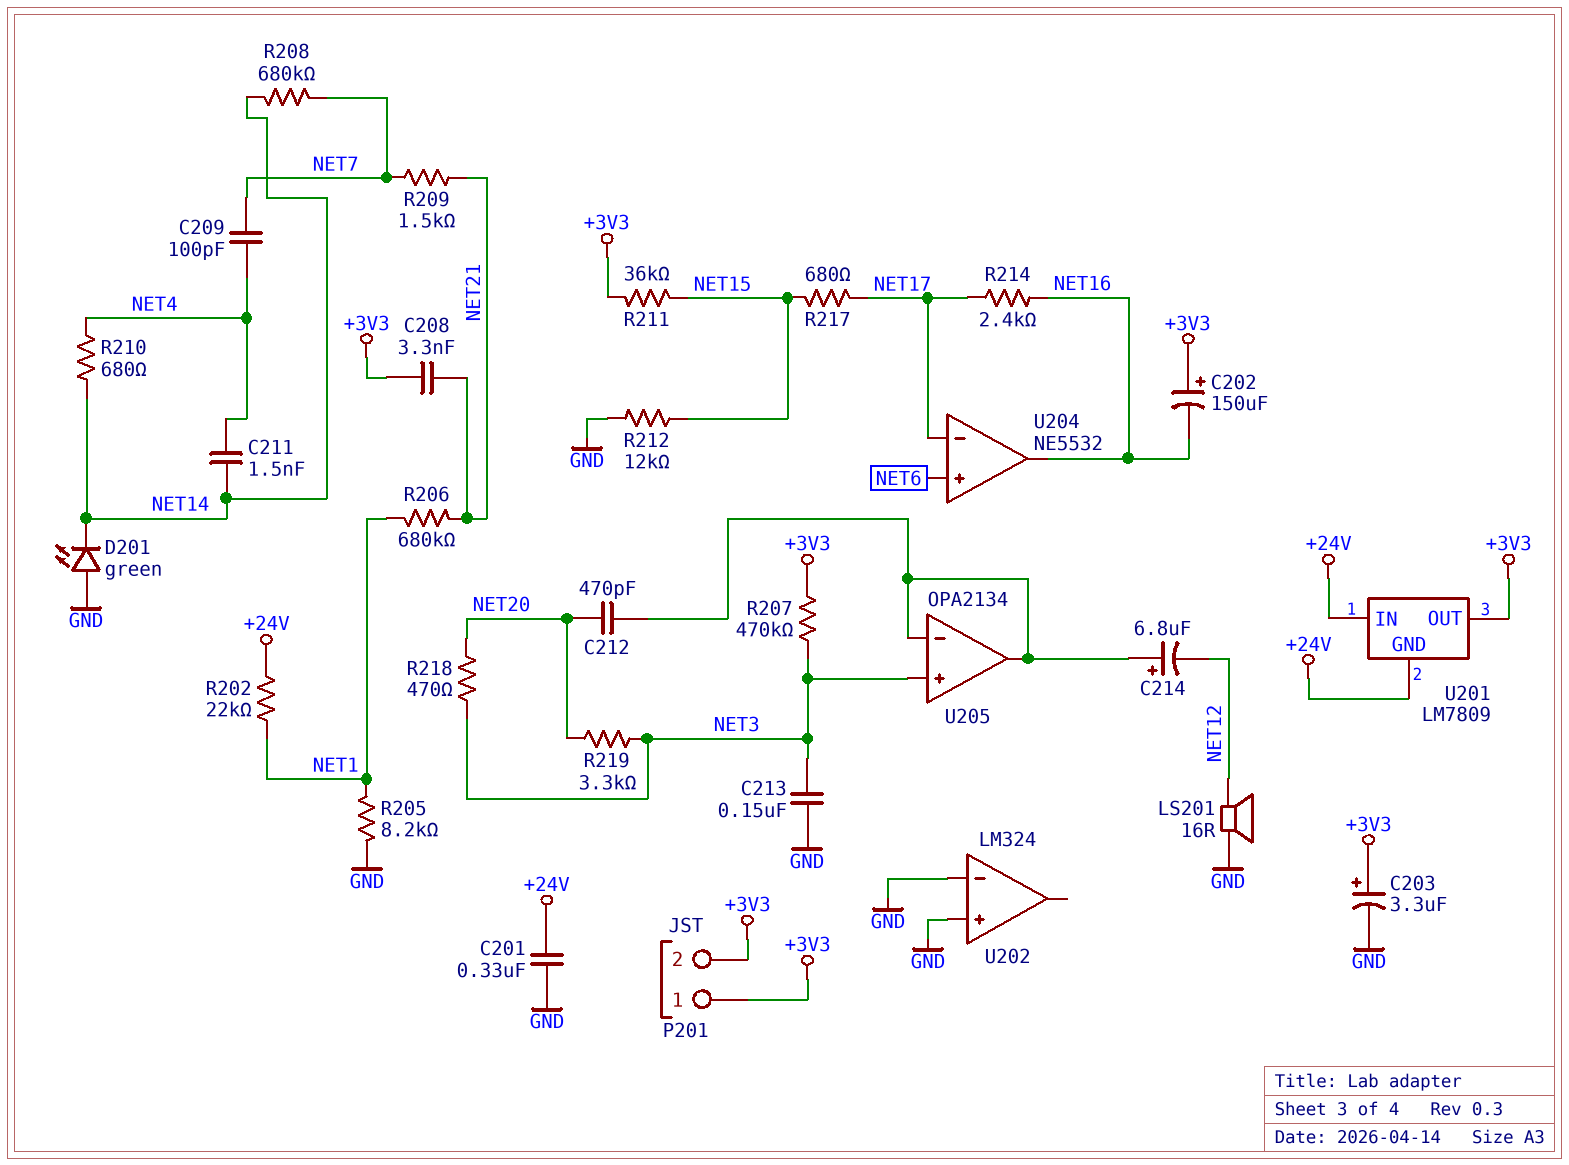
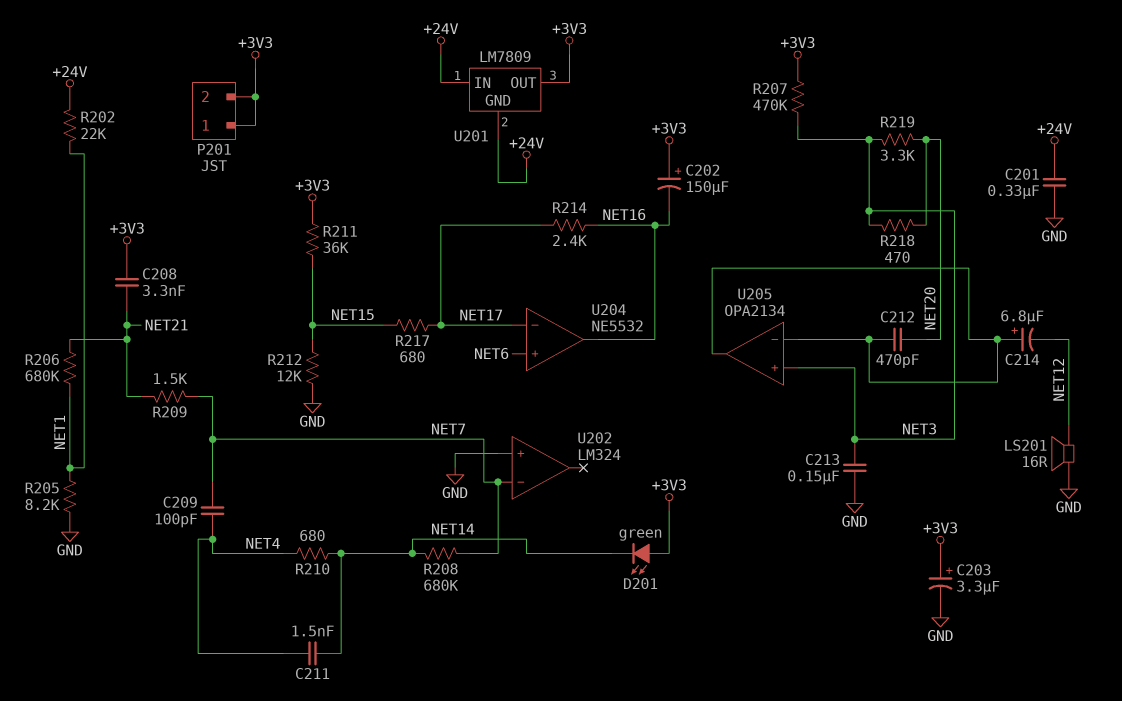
D201: LED green (A GND, K NET14) -> LED green (A +3V3, K NET14)
U202 pin in-: GND -> NET7

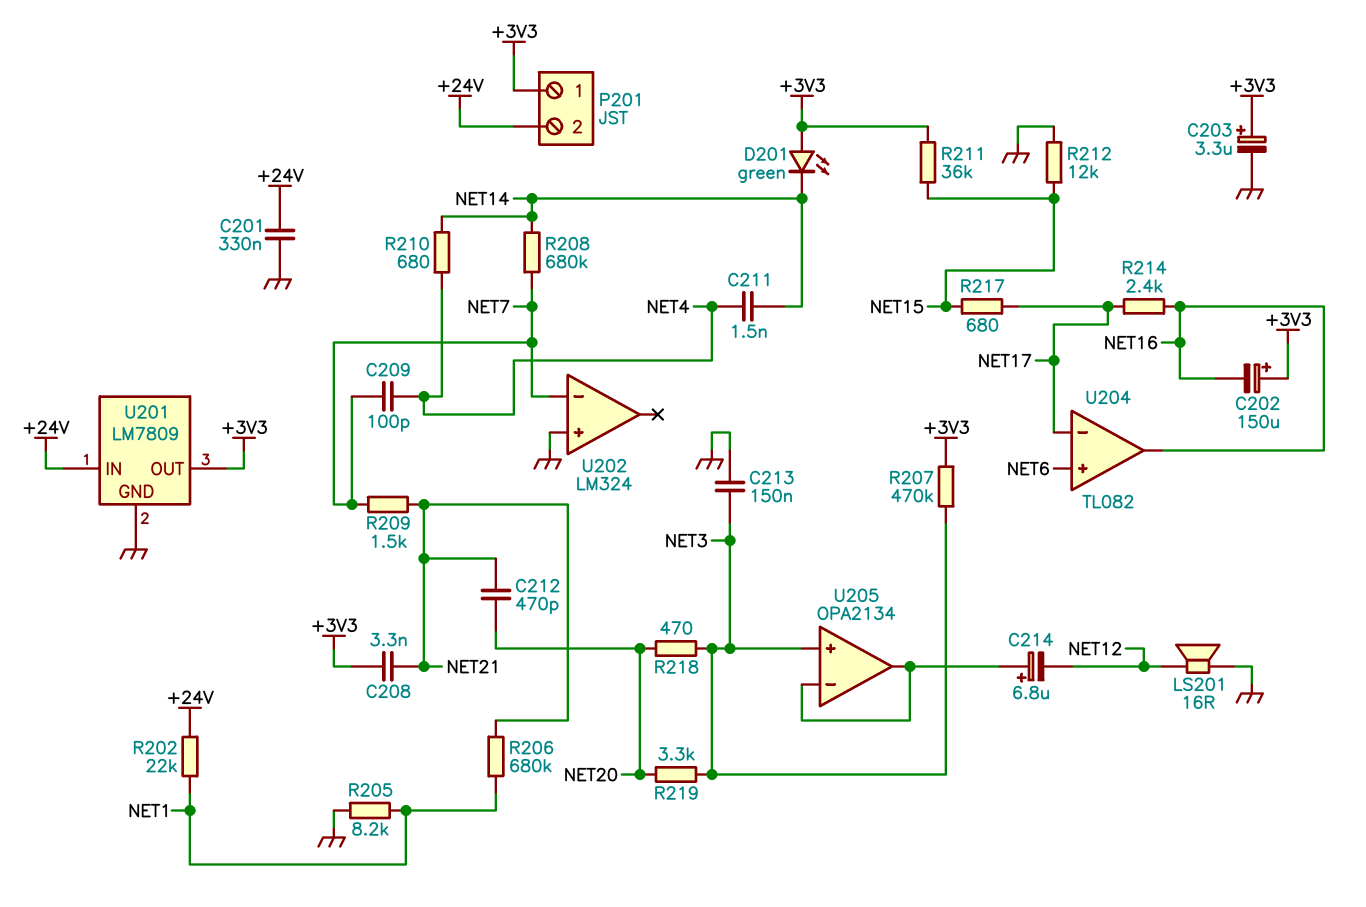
C212: 470pF (NET20, U205/in-) -> 470pF (NET20, NET21)
P201 pin 2: +3V3 -> +24V
U201 pin GND: +24V -> GND
U204: NE5532 -> TL082

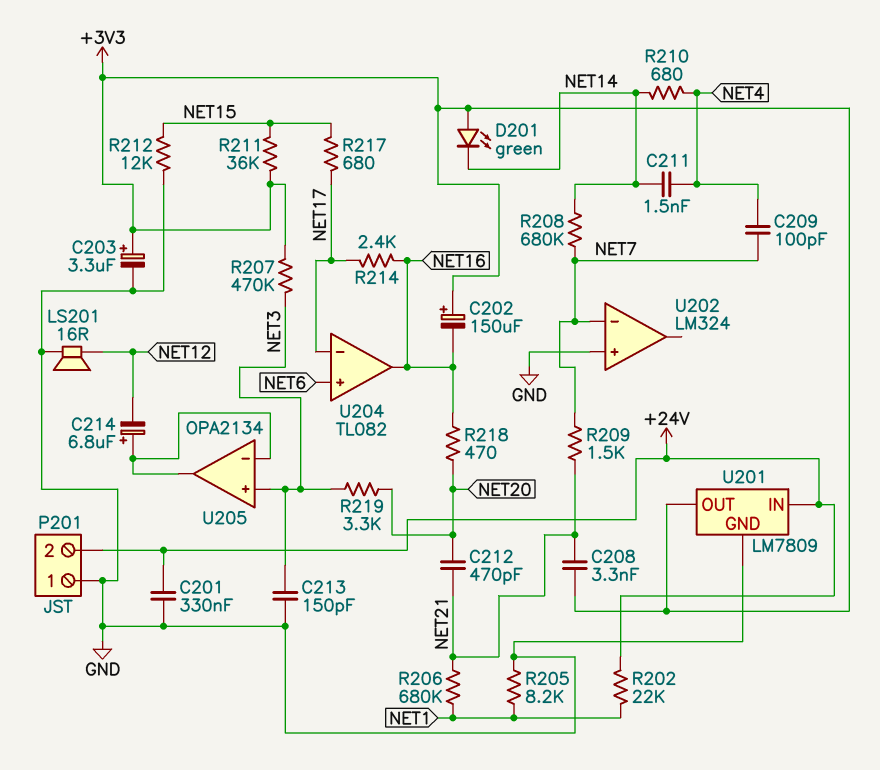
C213: 150nF (GND, NET3) -> 150pF (GND, NET3)
P201 pin 1: +3V3 -> GND
R218: 470 (NET3, NET20) -> 470 (NET16, NET20)

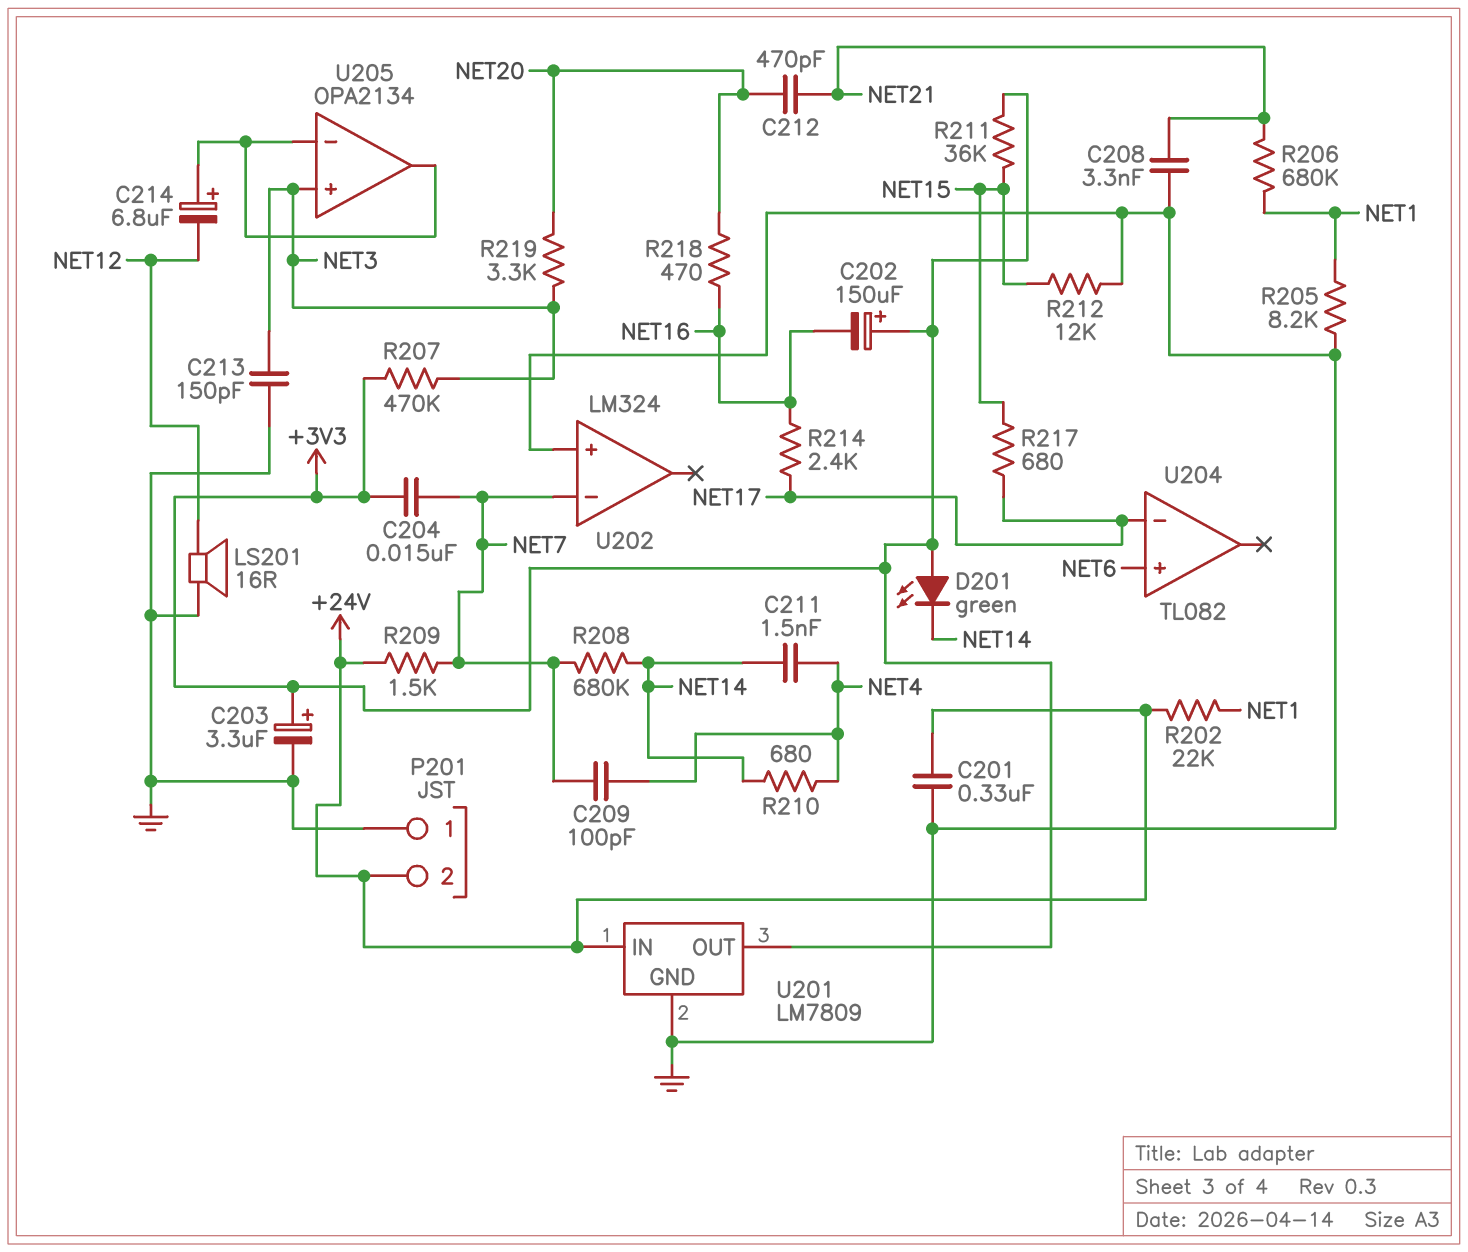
C204: none -> 15nF (+3V3, NET7)
C208: 3.3nF (+3V3, NET21) -> 3.3nF (GND, NET21)
R209: 1.5k (NET7, NET21) -> 1.5k (+24V, NET7)
U204 pin out: NET16 -> none

